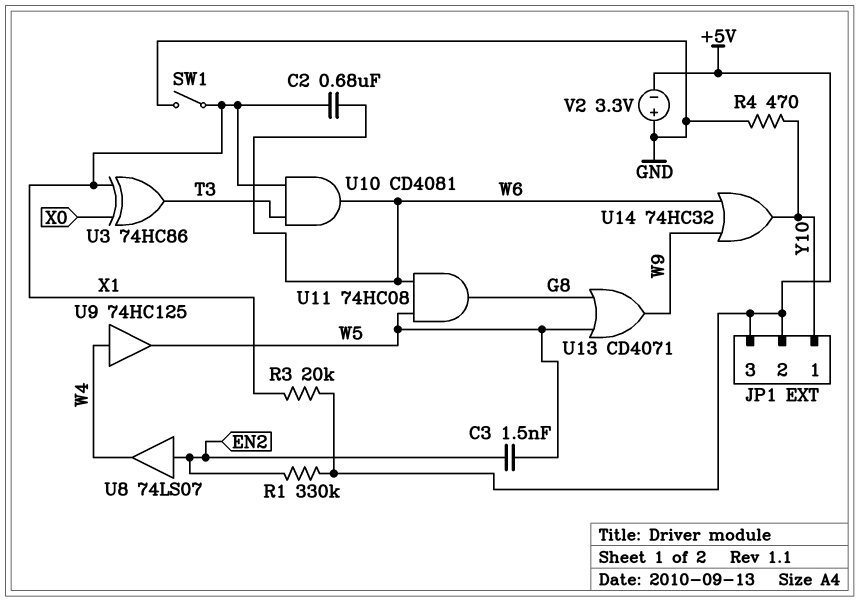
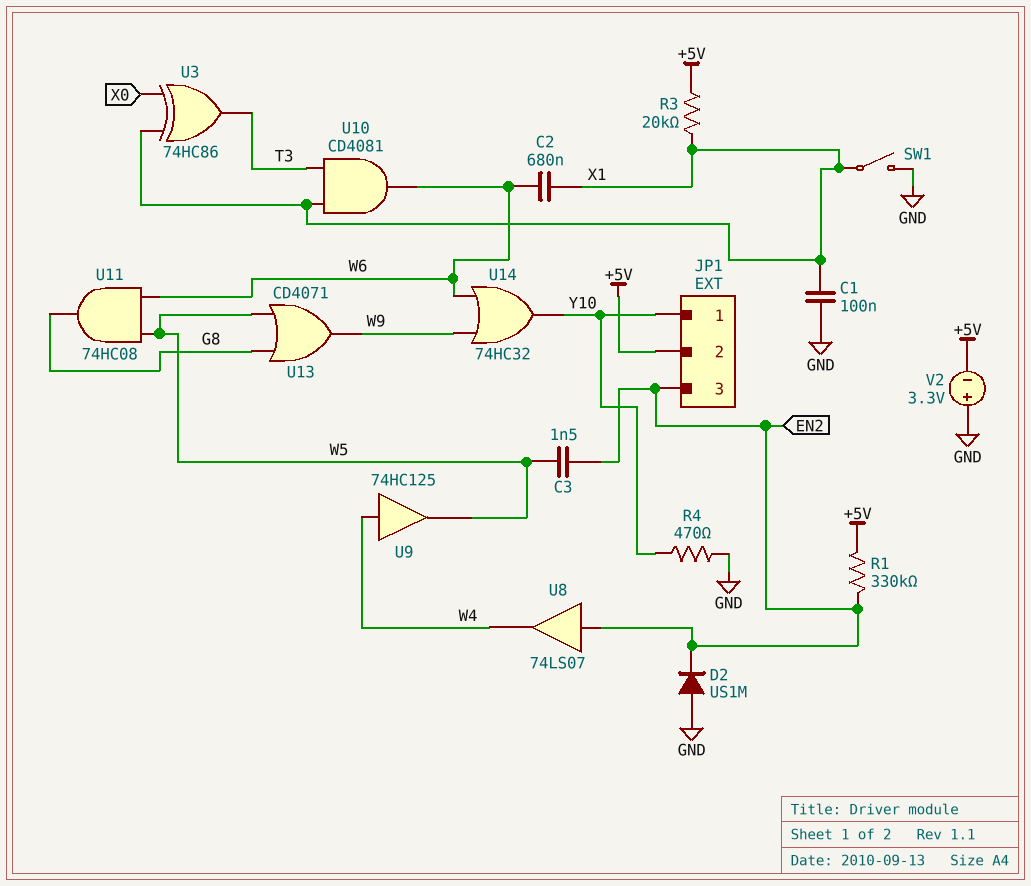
C1: none -> 100nF (GND, X1)
D2: none -> diode US1M (A GND, K EN2)
JP1 pin 3: +5V -> EN2

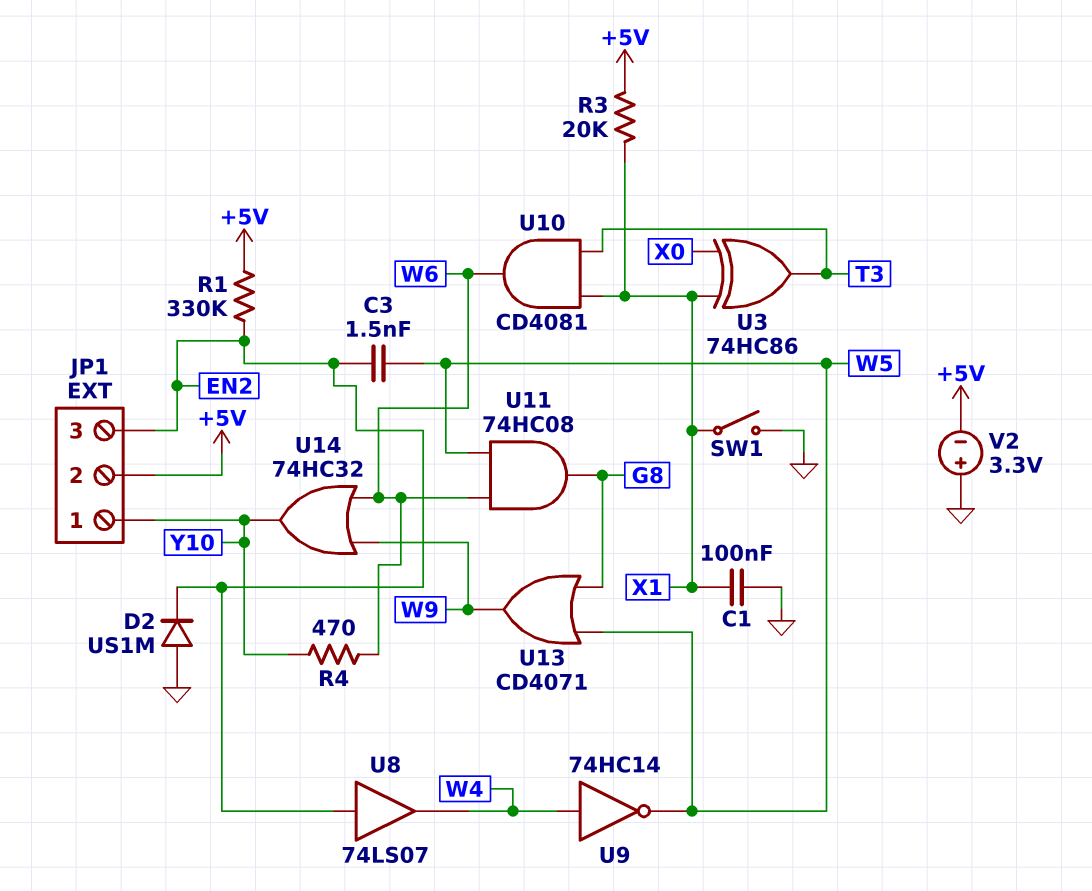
C2: 680nF (W6, X1) -> none
R4: 470 (GND, Y10) -> 470 (W6, Y10)
U9: buffer 74HC125 (in W4, out W5) -> NOT 74HC14 (in W4, out W5)

